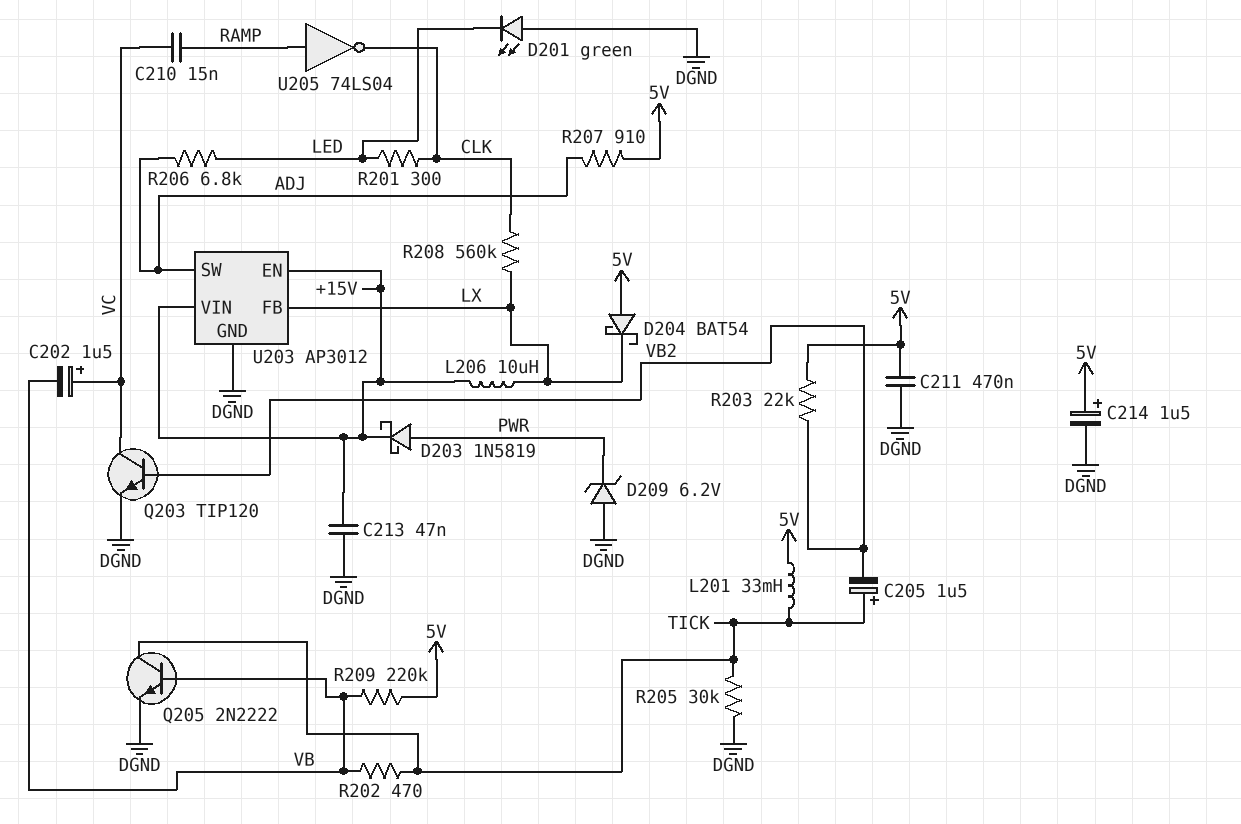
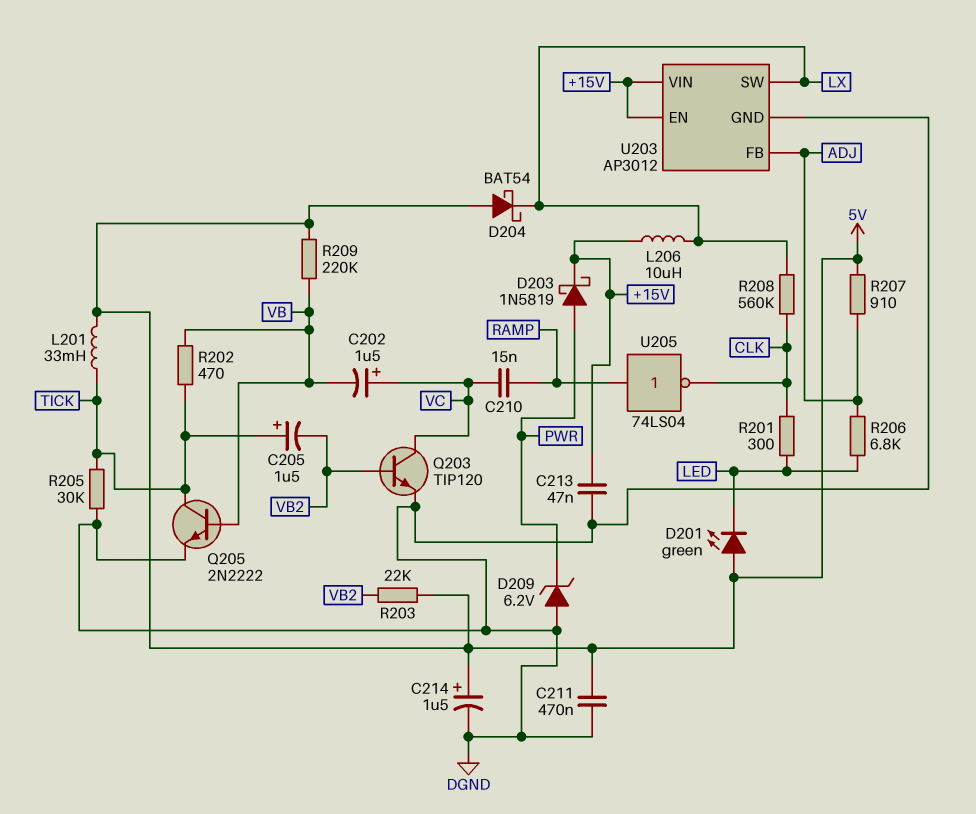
D201: LED green (A DGND, K LED) -> LED green (A 5V, K LED)
U203 pin FB: LX -> ADJ
U203 pin SW: ADJ -> LX

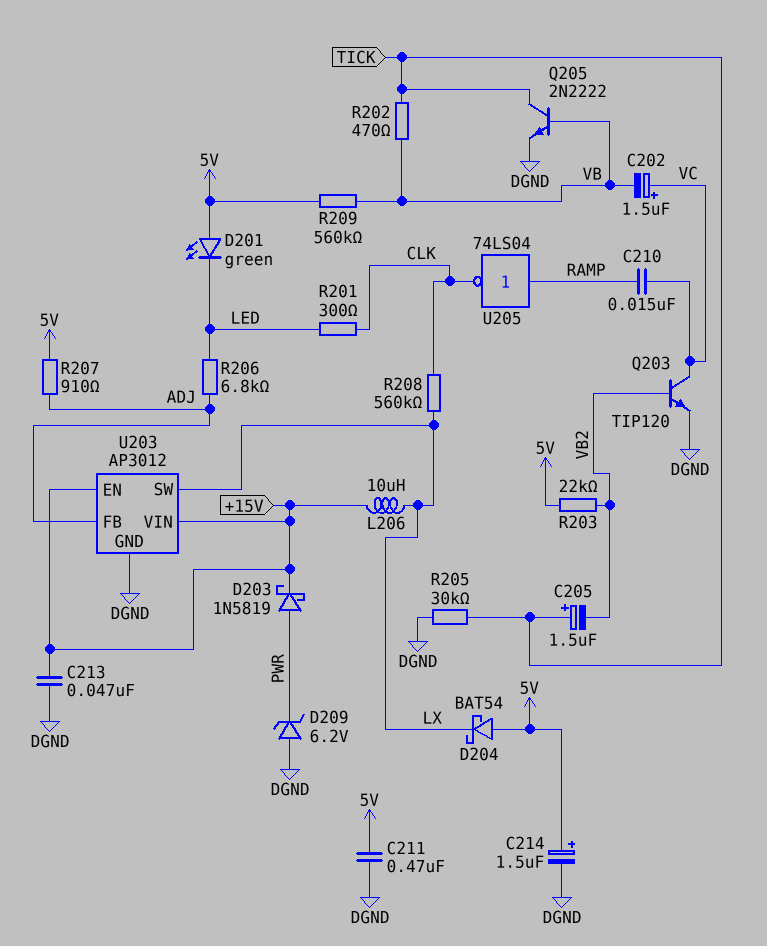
L201: 33mH (5V, TICK) -> none
R209: 220k (5V, VB) -> 560k (5V, VB)

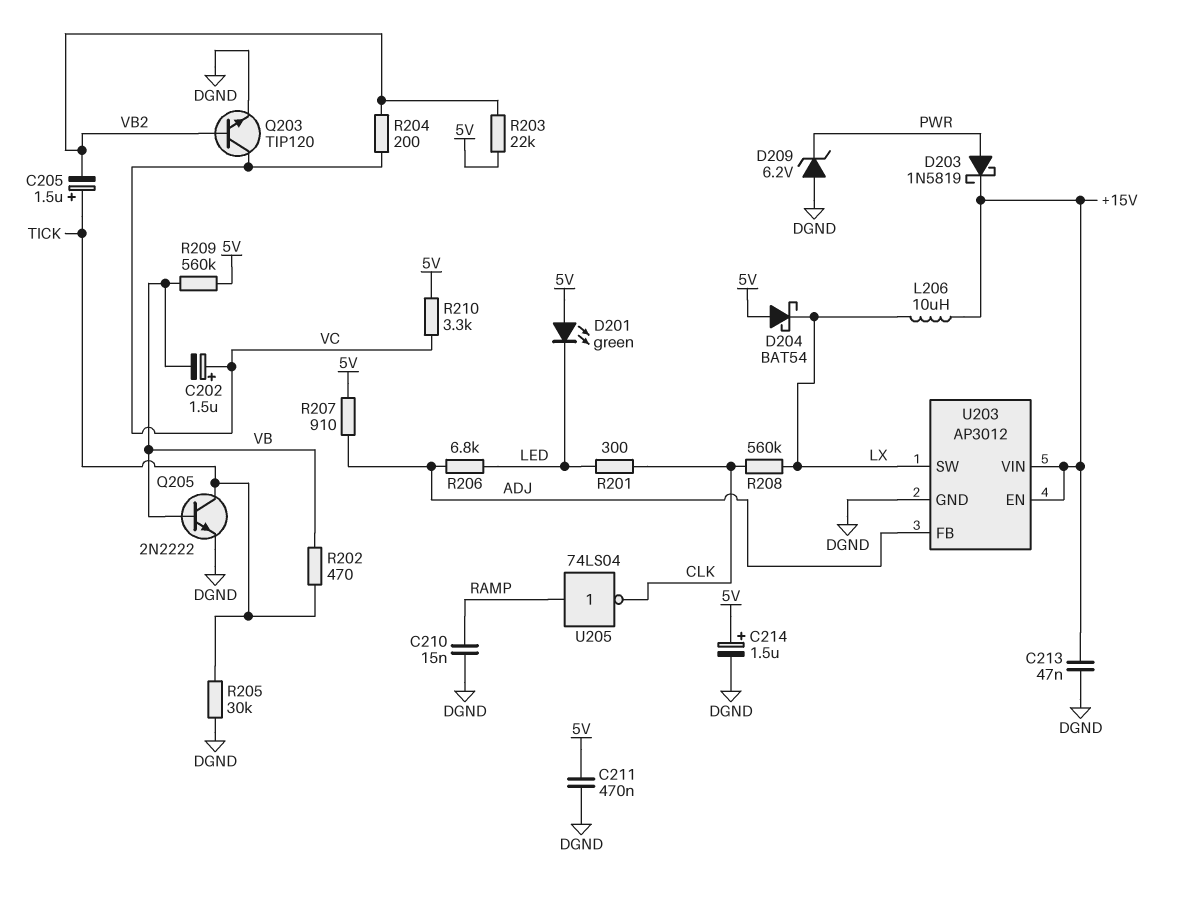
C210: 15nF (RAMP, VC) -> 15nF (DGND, RAMP)
R204: none -> 200 (VB2, VC)
R210: none -> 3.3k (5V, VC)

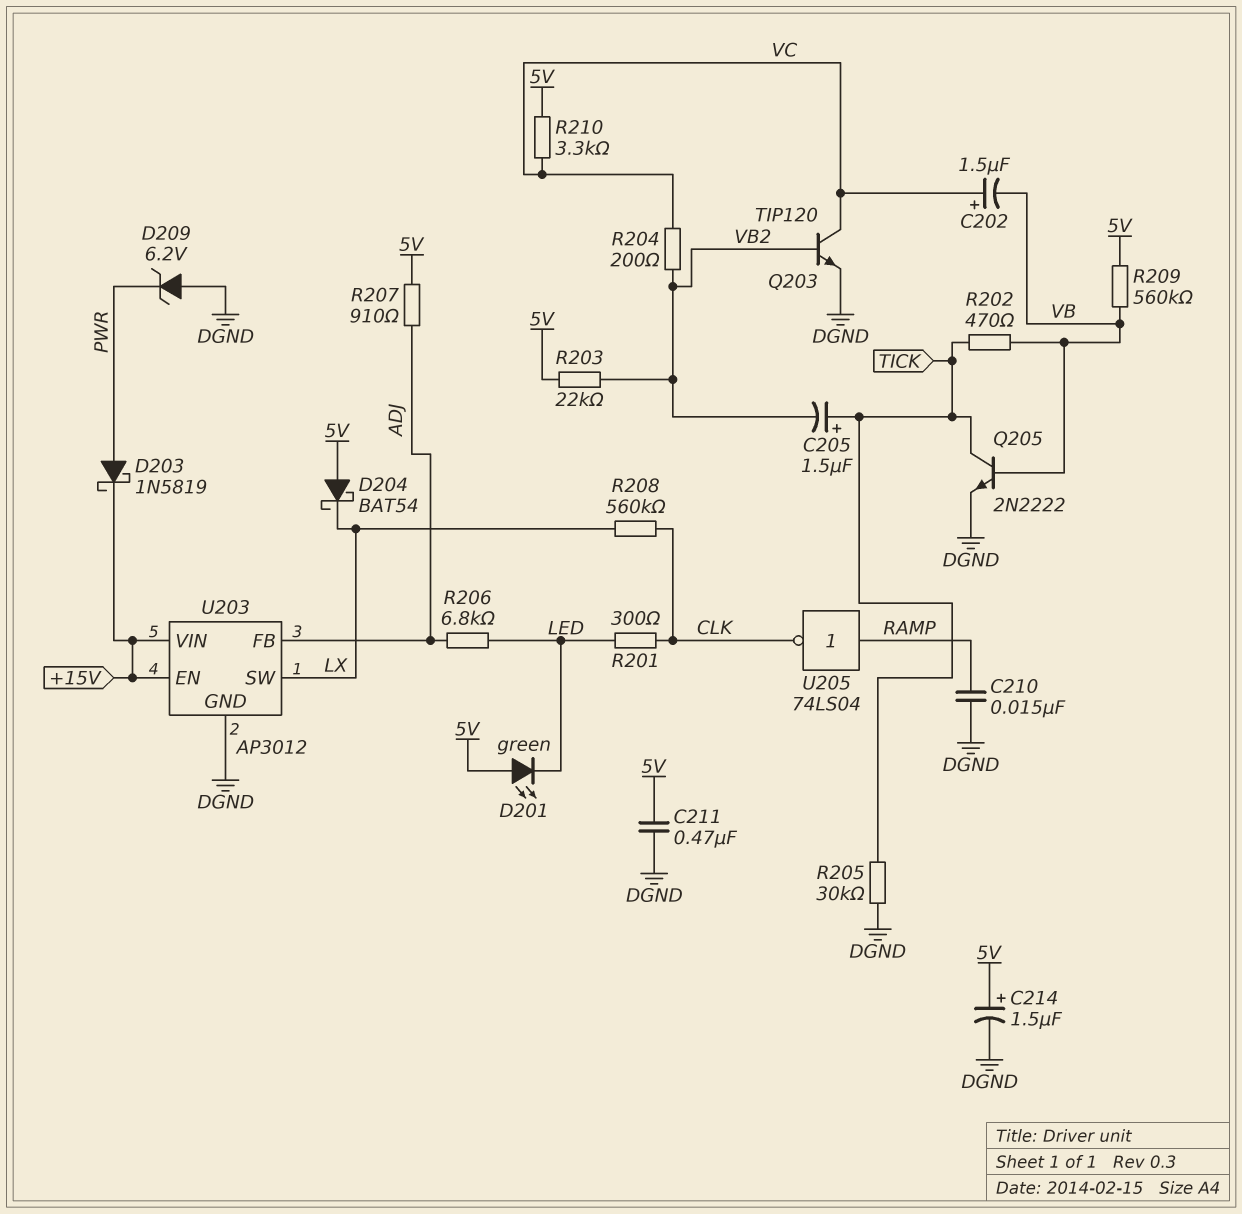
C213: 47nF (+15V, DGND) -> none
L206: 10uH (+15V, LX) -> none

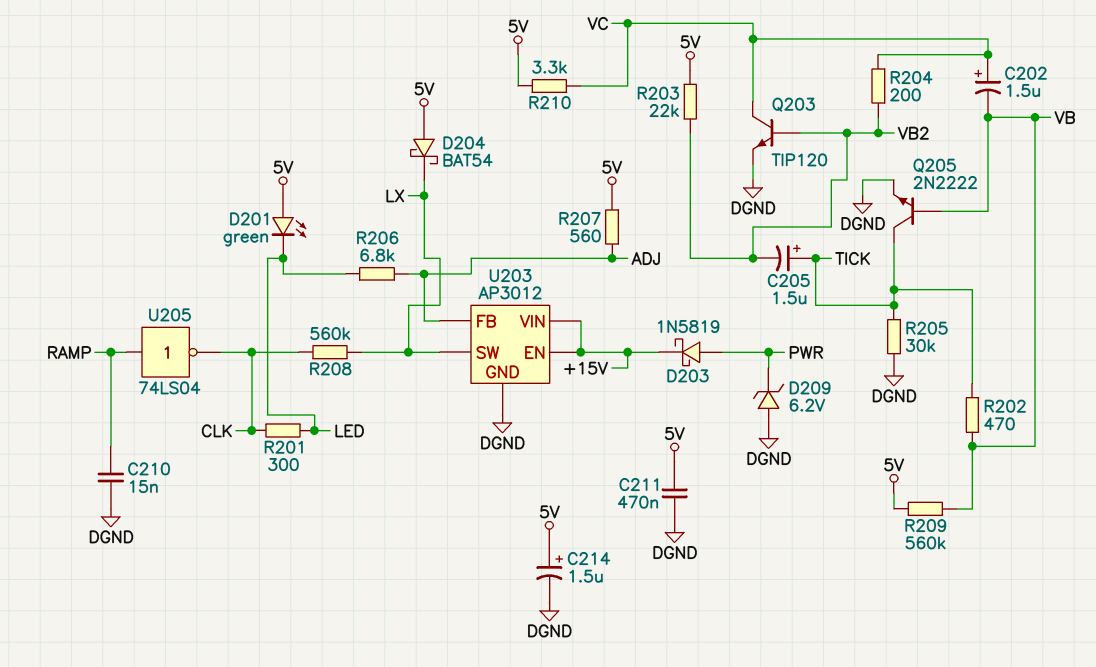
R207: 910 (5V, ADJ) -> 560 (5V, ADJ)

